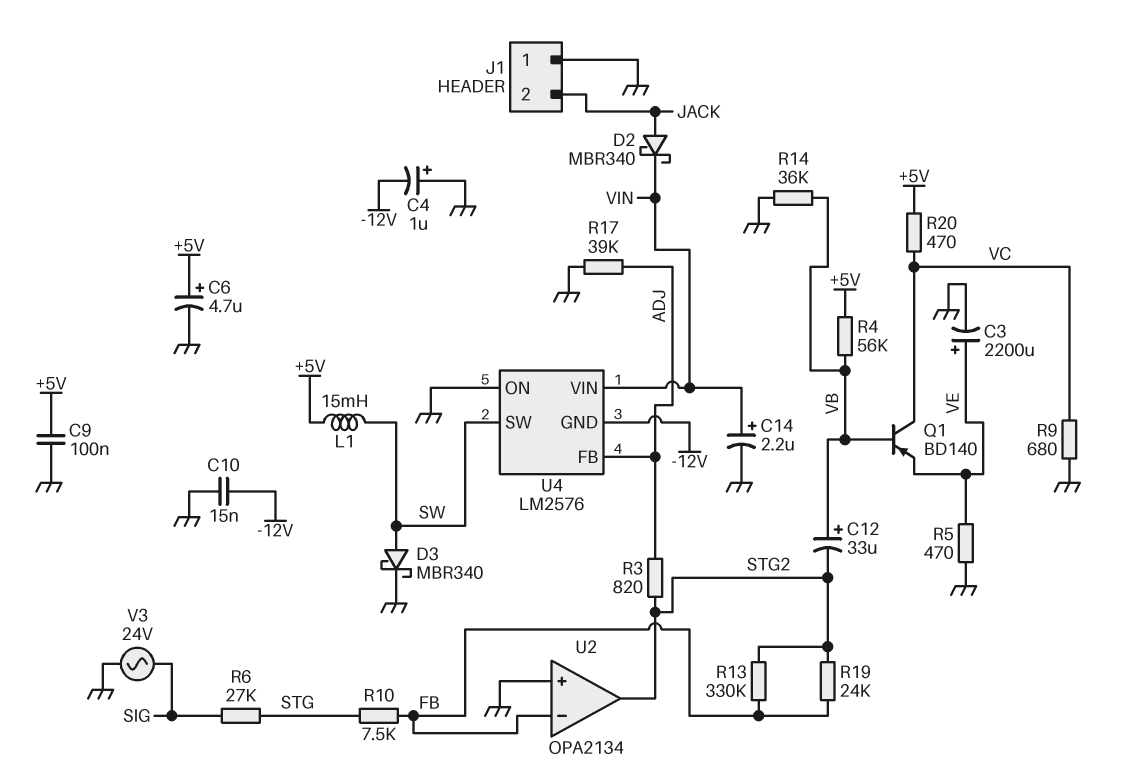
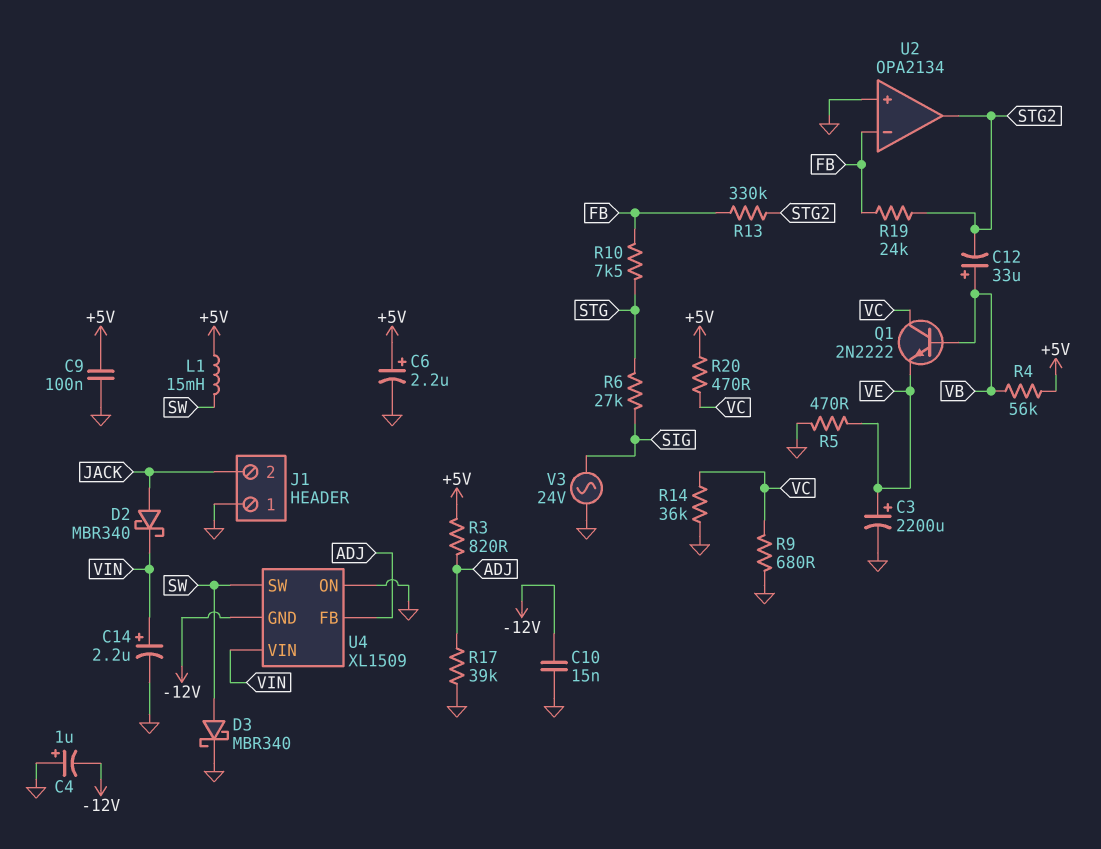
C6: 4.7uF (plus +5V, minus GND) -> 2.2uF (plus +5V, minus GND)
Q1: PNP BD140 (B VB, C VC, E VE) -> NPN 2N2222 (B VB, C VC, E VE)
R3: 820 (ADJ, STG2) -> 820 (+5V, ADJ)
R14: 36k (GND, VB) -> 36k (GND, VC)
U4: LM2576 -> XL1509

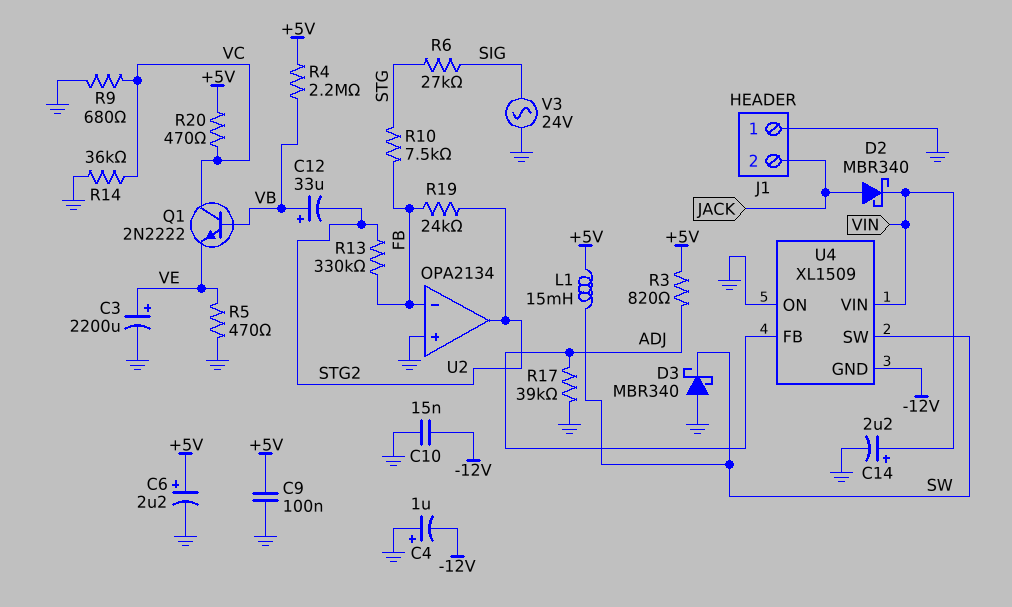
D3: schottky MBR340 (A SW, K GND) -> schottky MBR340 (A GND, K SW)
R4: 56k (+5V, VB) -> 2.2M (+5V, VB)

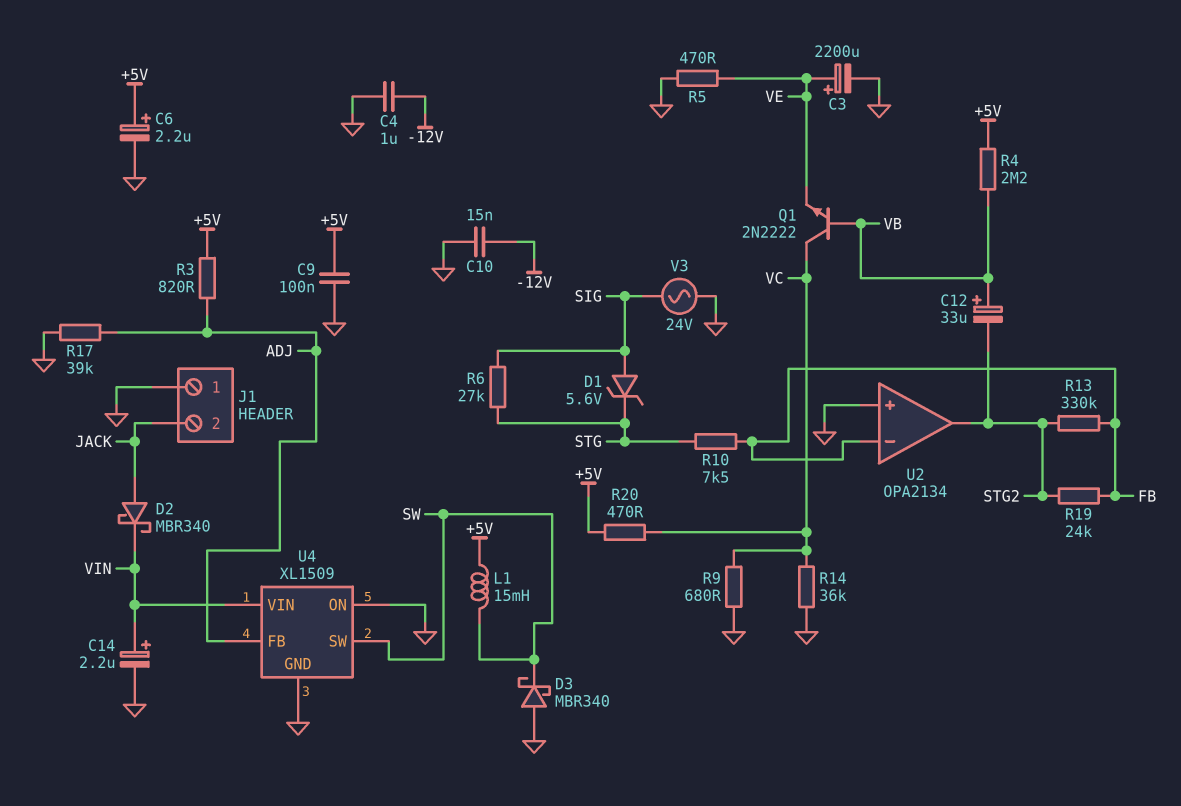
C4: 1uF (plus GND, minus -12V) -> 1uF (-12V, GND)
D1: none -> zener 5.6V (A SIG, K STG)
U4 pin GND: -12V -> GND

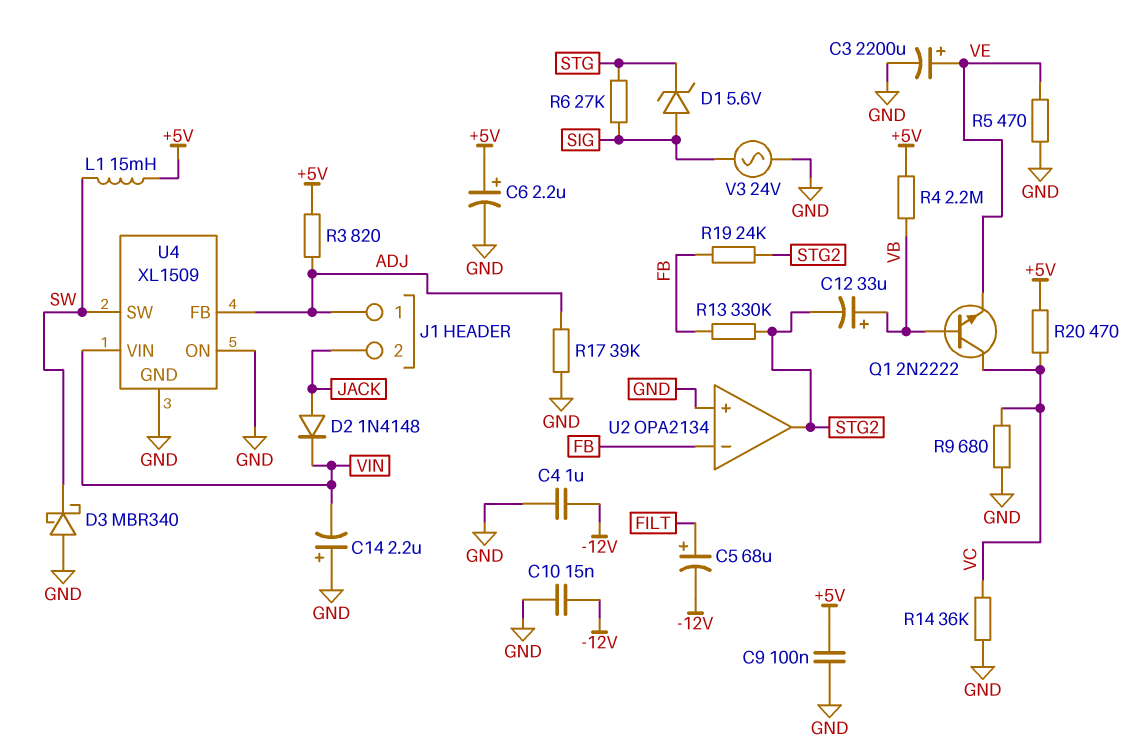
C5: none -> 68uF (plus FILT, minus -12V)
C14: 2.2uF (plus VIN, minus GND) -> 2.2uF (plus GND, minus VIN)
D2: schottky MBR340 (A JACK, K VIN) -> diode 1N4148 (A JACK, K VIN)
J1 pin 1: GND -> ADJ
R10: 7.5k (FB, STG) -> none

